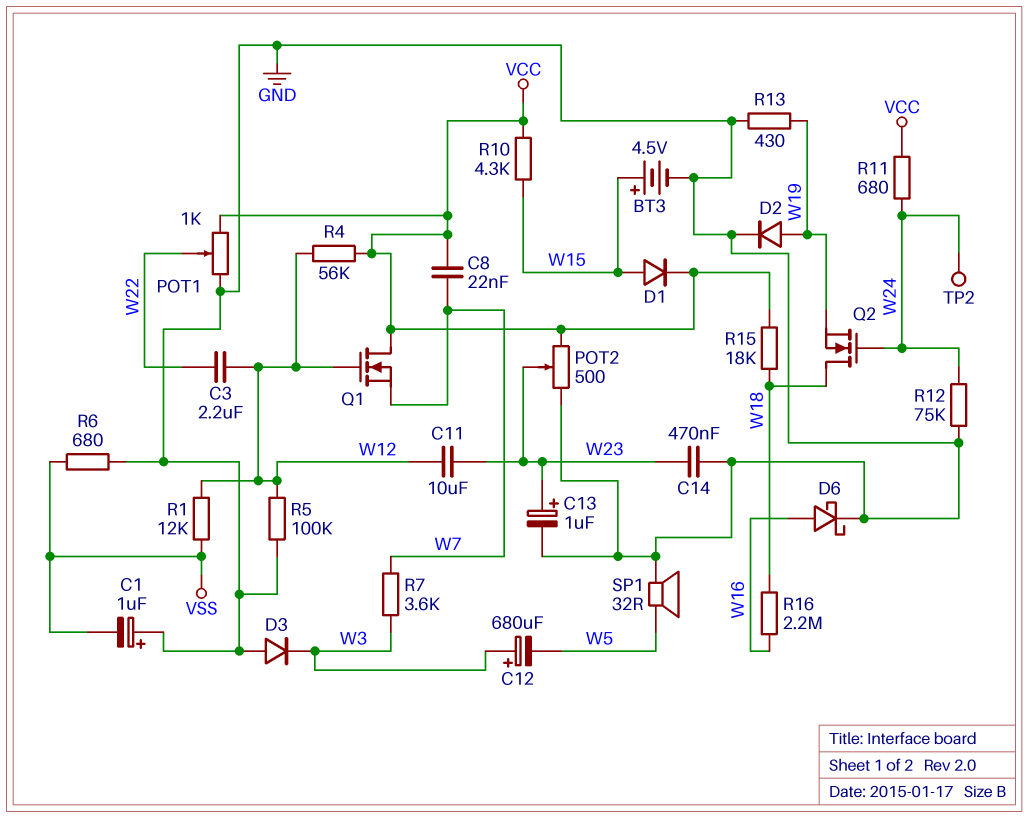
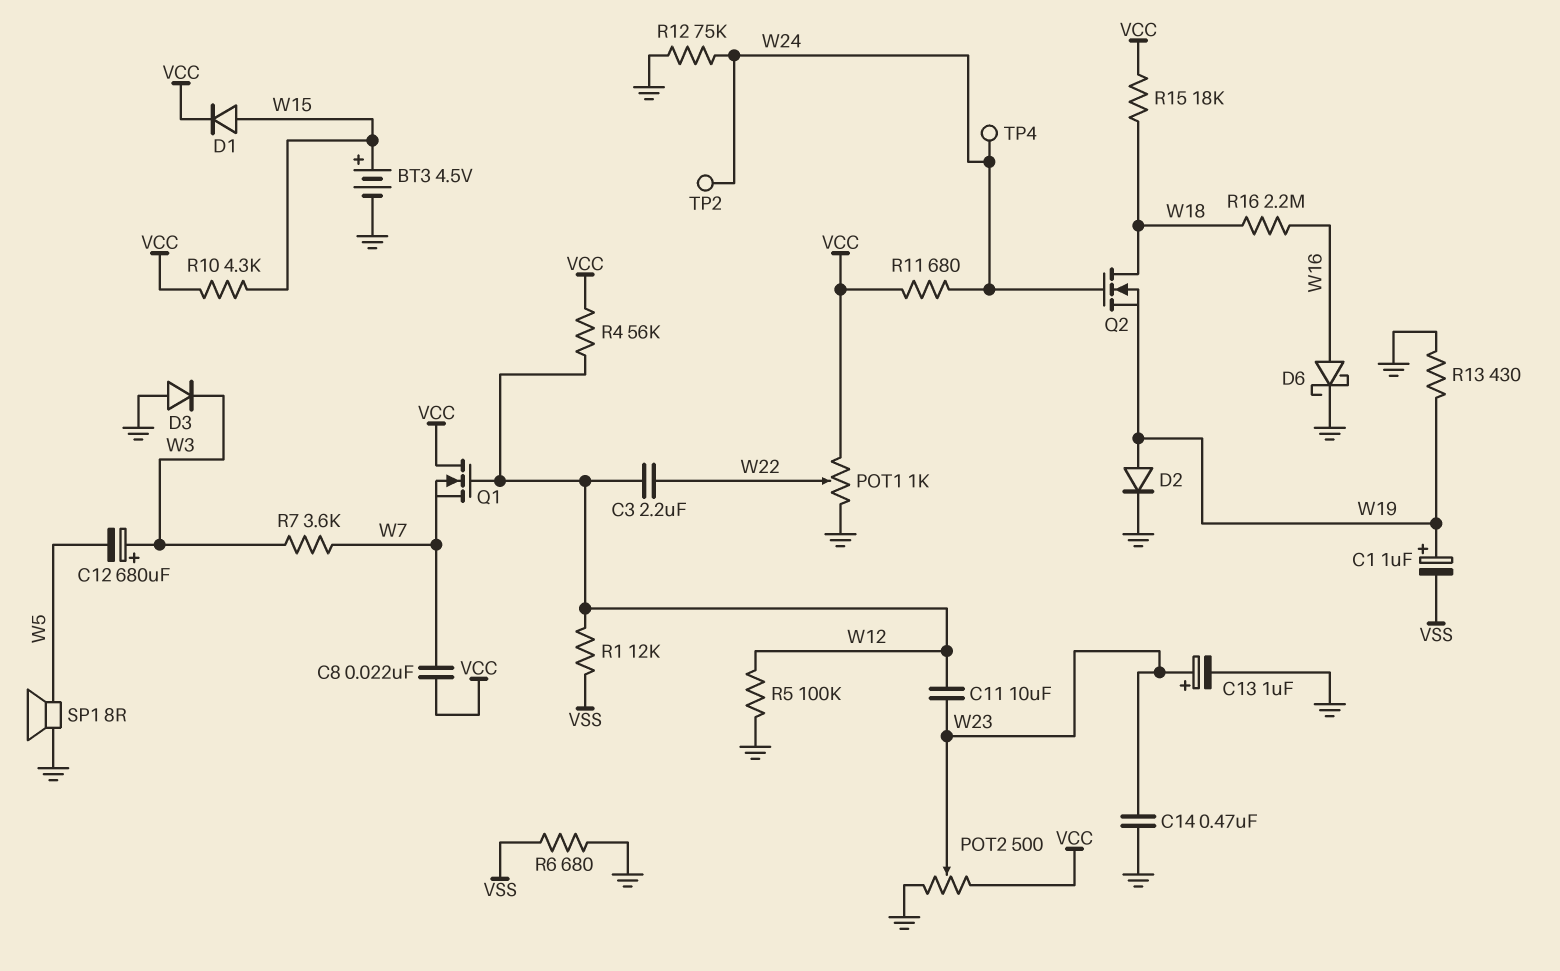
C1: 1uF (plus GND, minus VSS) -> 1uF (plus W19, minus VSS)
SP1: speaker 32R (GND, W5) -> speaker 8R (GND, W5)
TP4: none -> test point (W24)

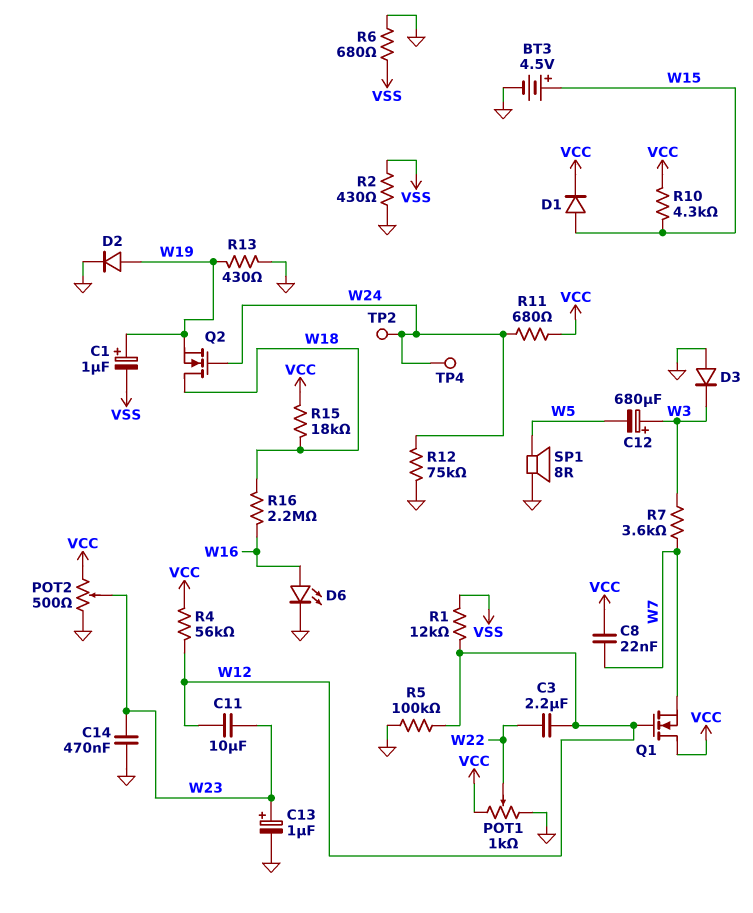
D6: schottky (A W16, K GND) -> LED (A W16, K GND)
R2: none -> 430 (GND, VSS)

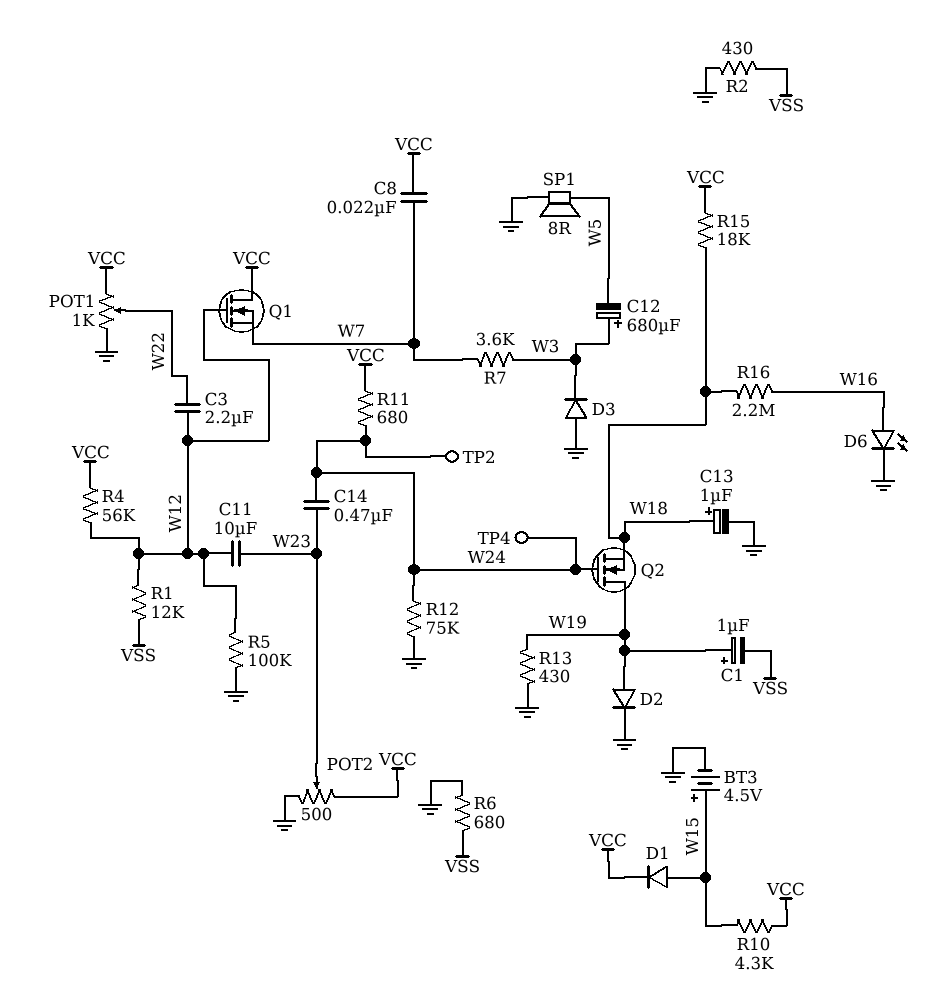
C13: 1uF (plus W23, minus GND) -> 1uF (plus W18, minus GND)
C14: 470nF (GND, W23) -> 470nF (W23, W24)
Q2: NMOS (G W24, D W18, S W19) -> NMOS (G W24, D W19, S W18)

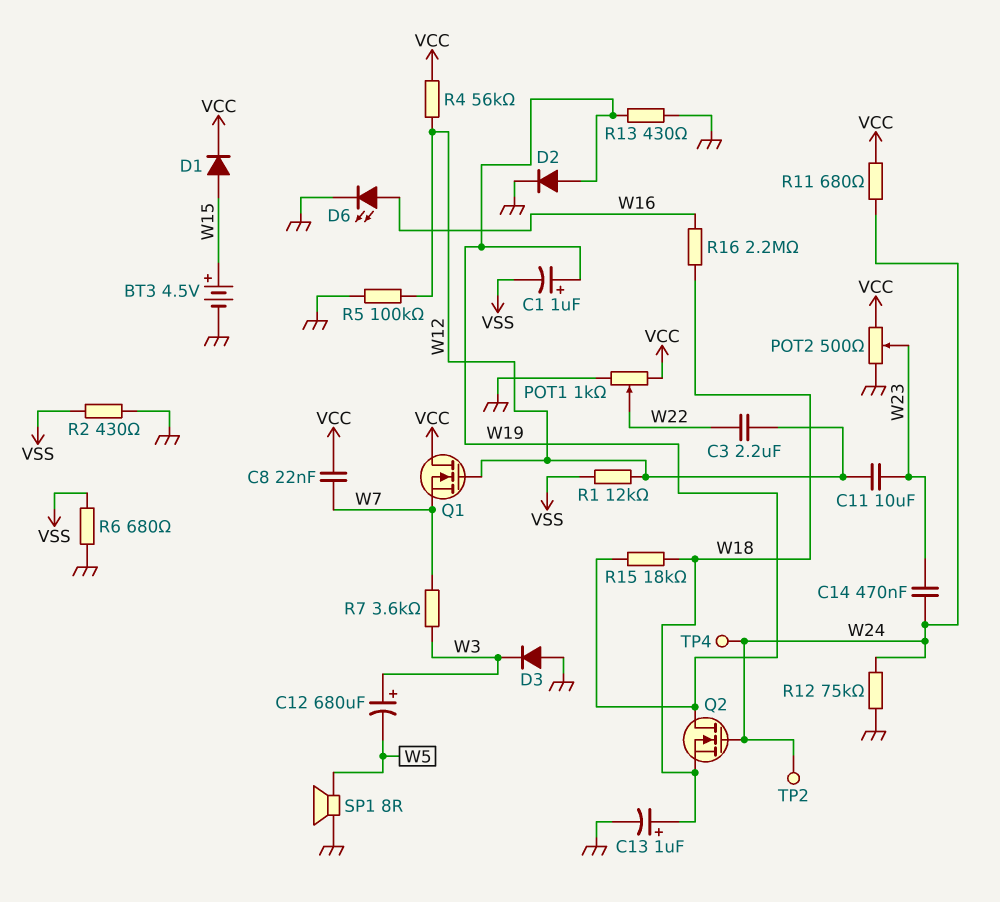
R10: 4.3k (VCC, W15) -> none
R15: 18k (VCC, W18) -> 18k (W18, W19)

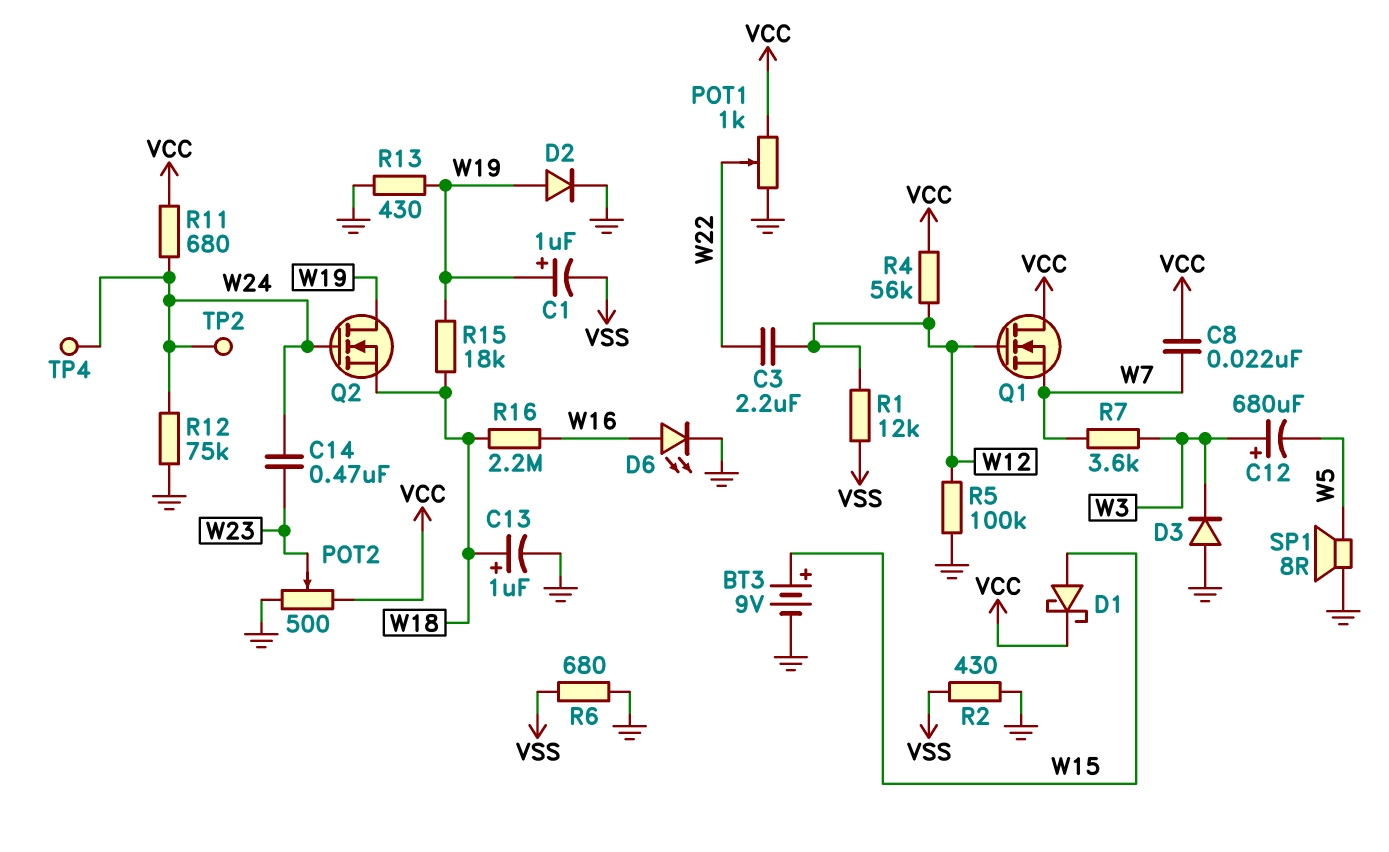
BT3: 4.5V (plus W15, minus GND) -> 9V (plus W15, minus GND)
C11: 10uF (W12, W23) -> none
D1: diode (A W15, K VCC) -> schottky (A W15, K VCC)

